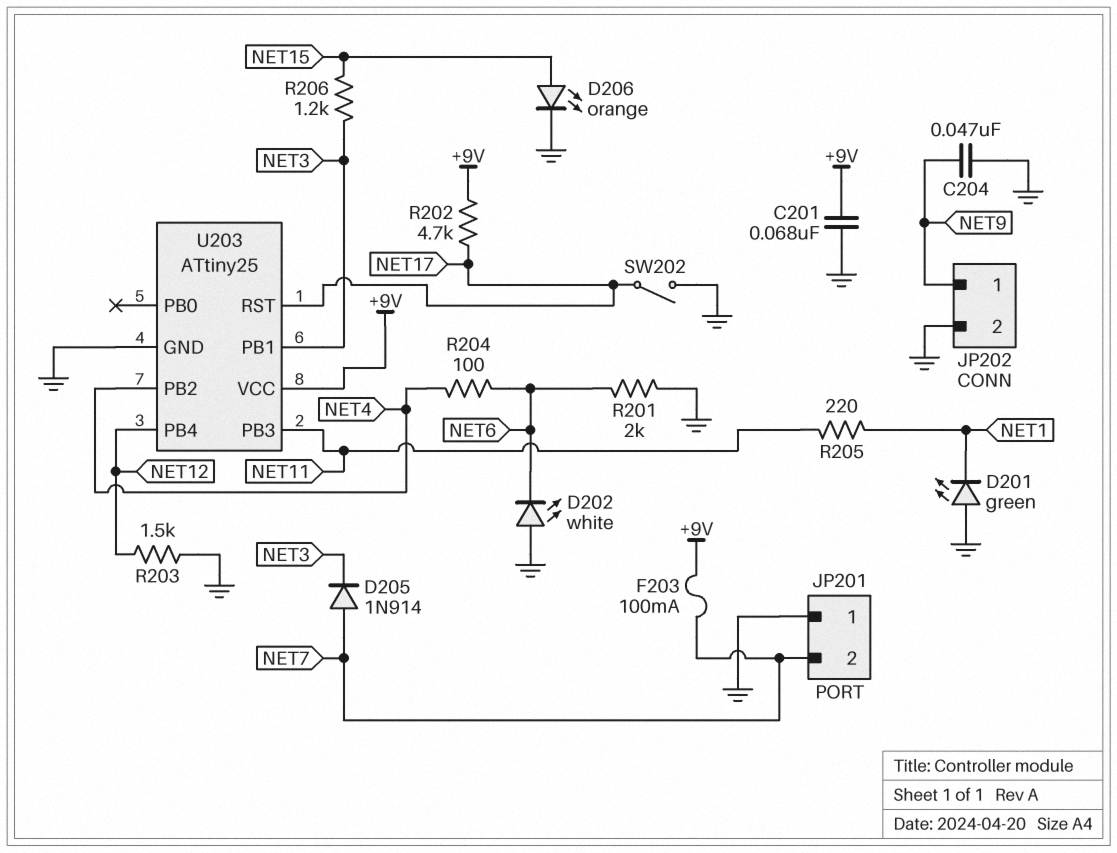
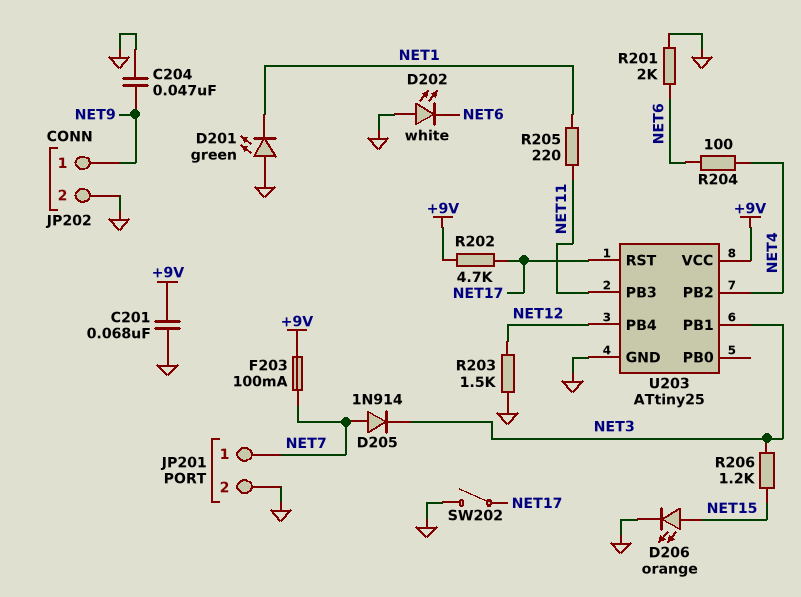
JP201 pin 1: GND -> NET7
JP201 pin 2: NET7 -> GND

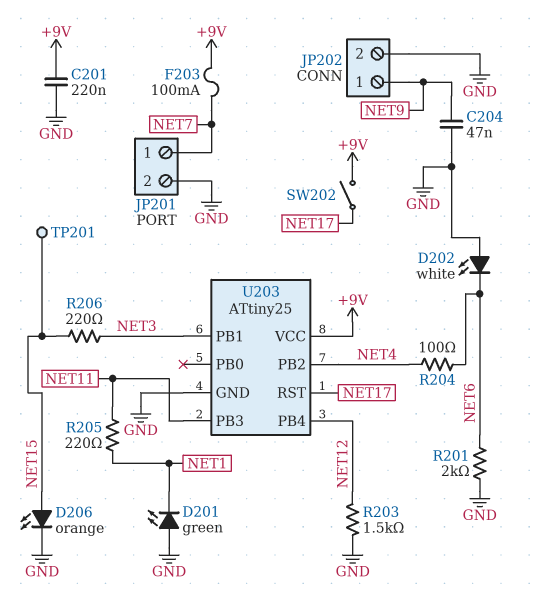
C201: 68nF (+9V, GND) -> 220nF (+9V, GND)
D205: diode 1N914 (A NET7, K NET3) -> none
R202: 4.7k (+9V, NET17) -> none
R206: 1.2k (NET3, NET15) -> 220 (NET3, NET15)
SW202: switch (GND, NET17) -> switch (+9V, NET17)
TP201: none -> test point (NET15)

